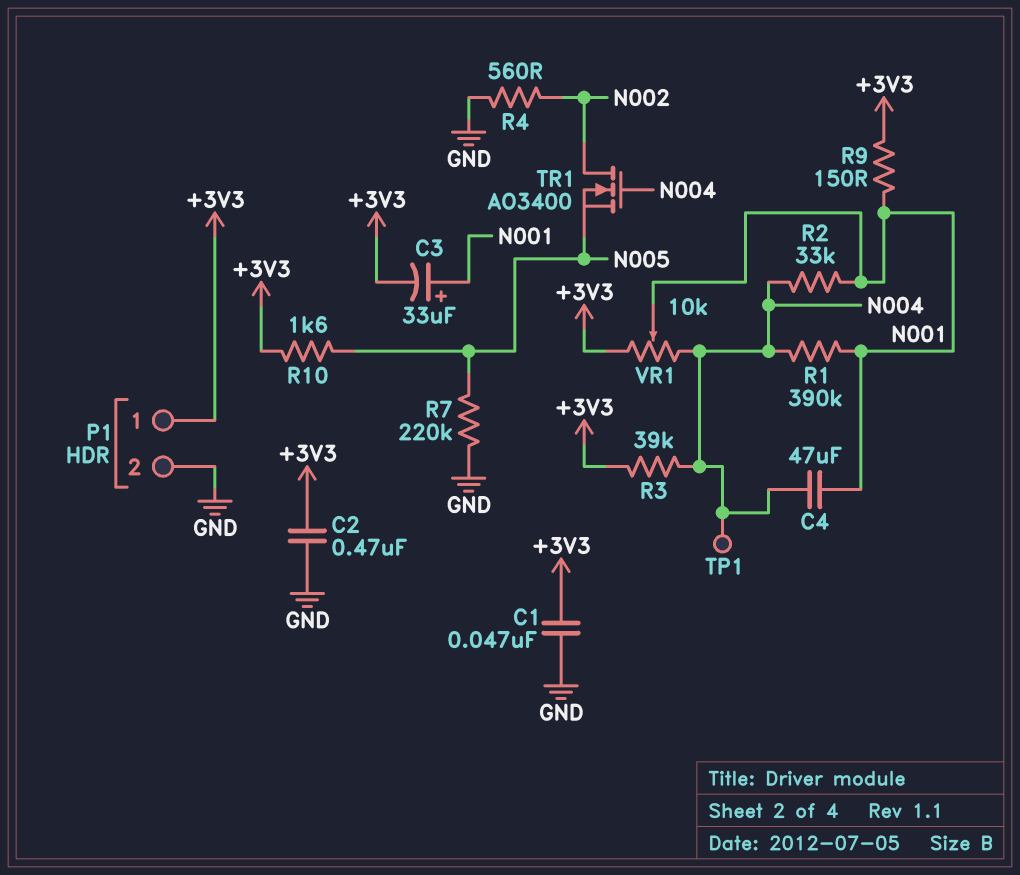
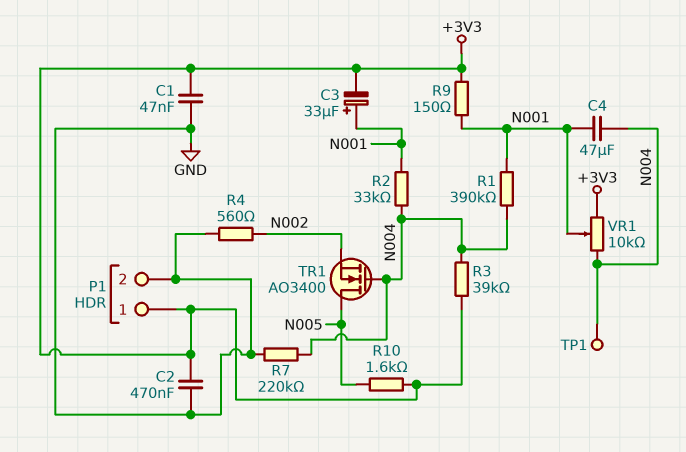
R7: 220k (GND, N005) -> 220k (GND, N004)
TR1: NMOS AO3400 (G N004, D N002, S N005) -> NMOS AO3400 (G N004, D N005, S N002)

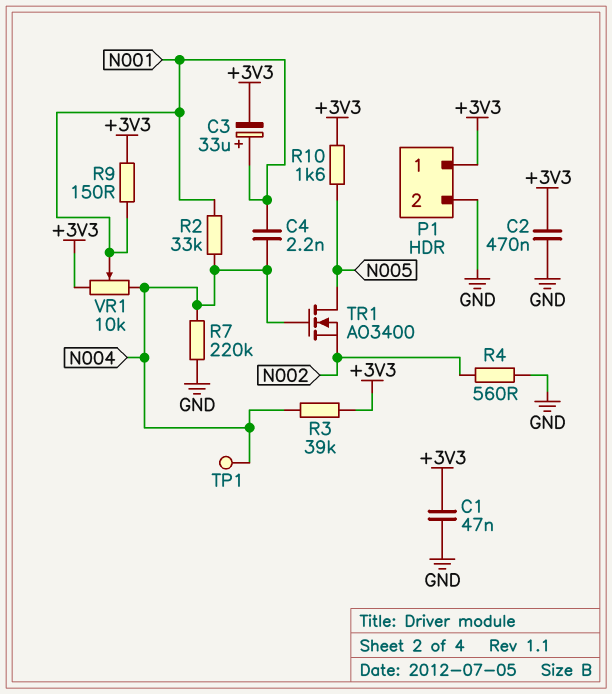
C4: 47uF (N001, N004) -> 2.2nF (N001, N004)
R1: 390k (N001, N004) -> none

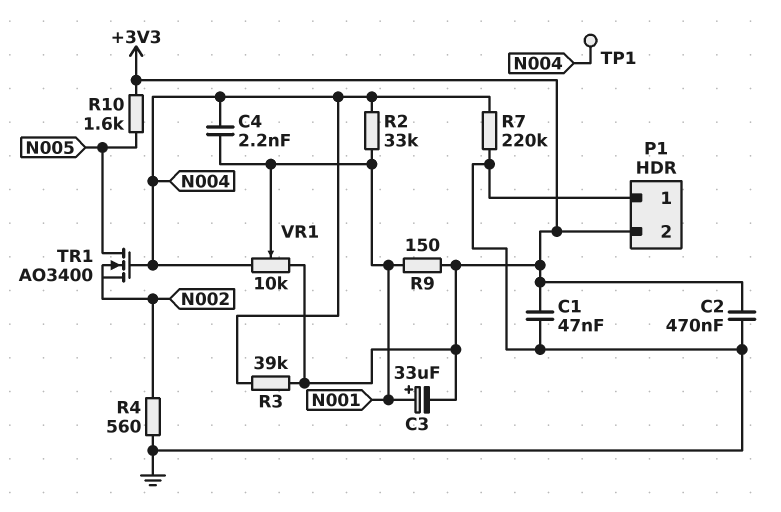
P1 pin 1: +3V3 -> GND
P1 pin 2: GND -> +3V3

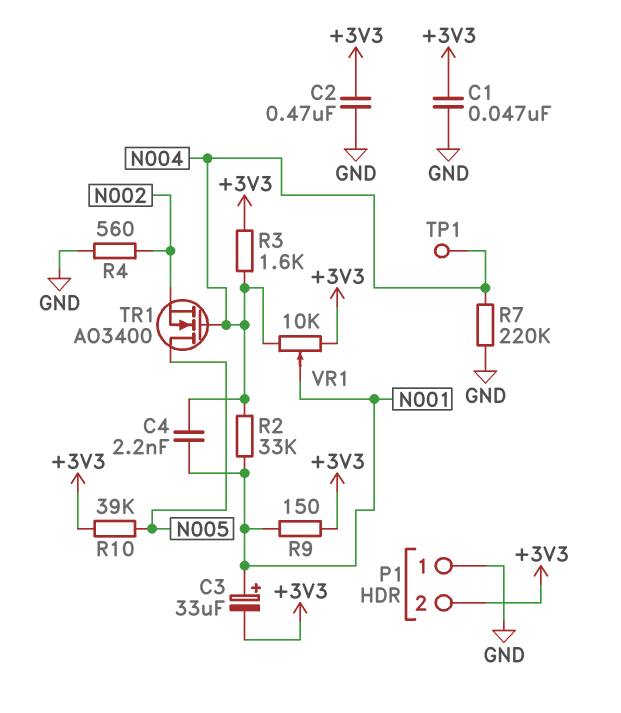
R3: 39k (+3V3, N004) -> 1.6k (+3V3, N004)
R10: 1.6k (+3V3, N005) -> 39k (+3V3, N005)

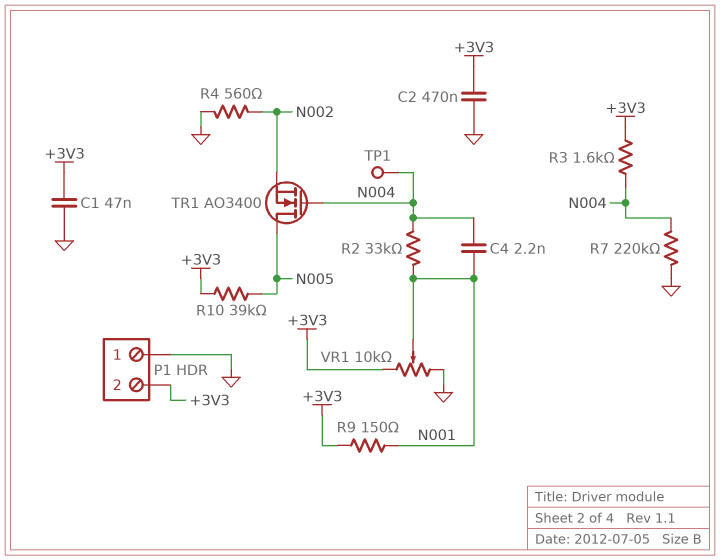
C3: 33uF (plus N001, minus +3V3) -> none
VR1: 10k (+3V3, N004, wiper N001) -> 10k (+3V3, GND, wiper N001)

